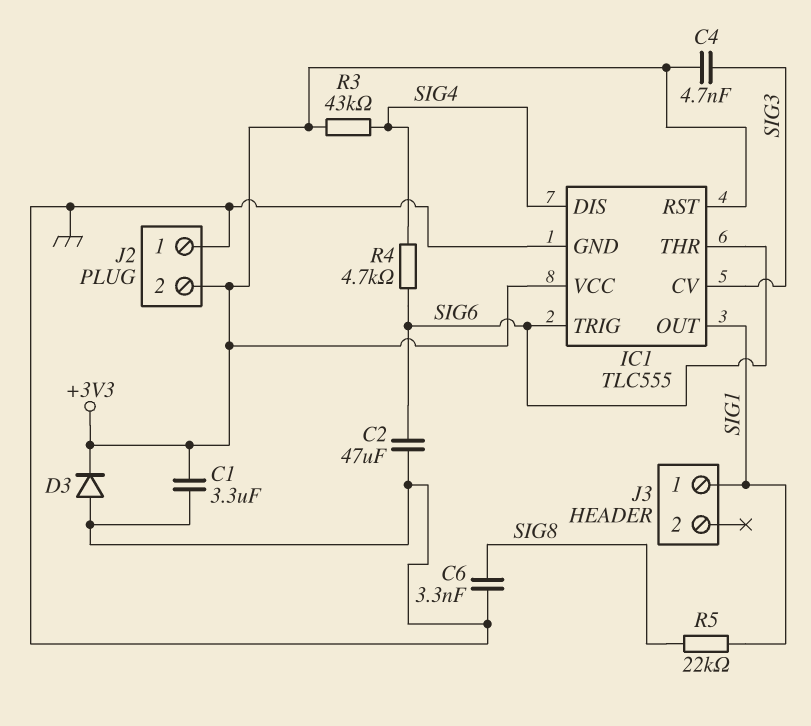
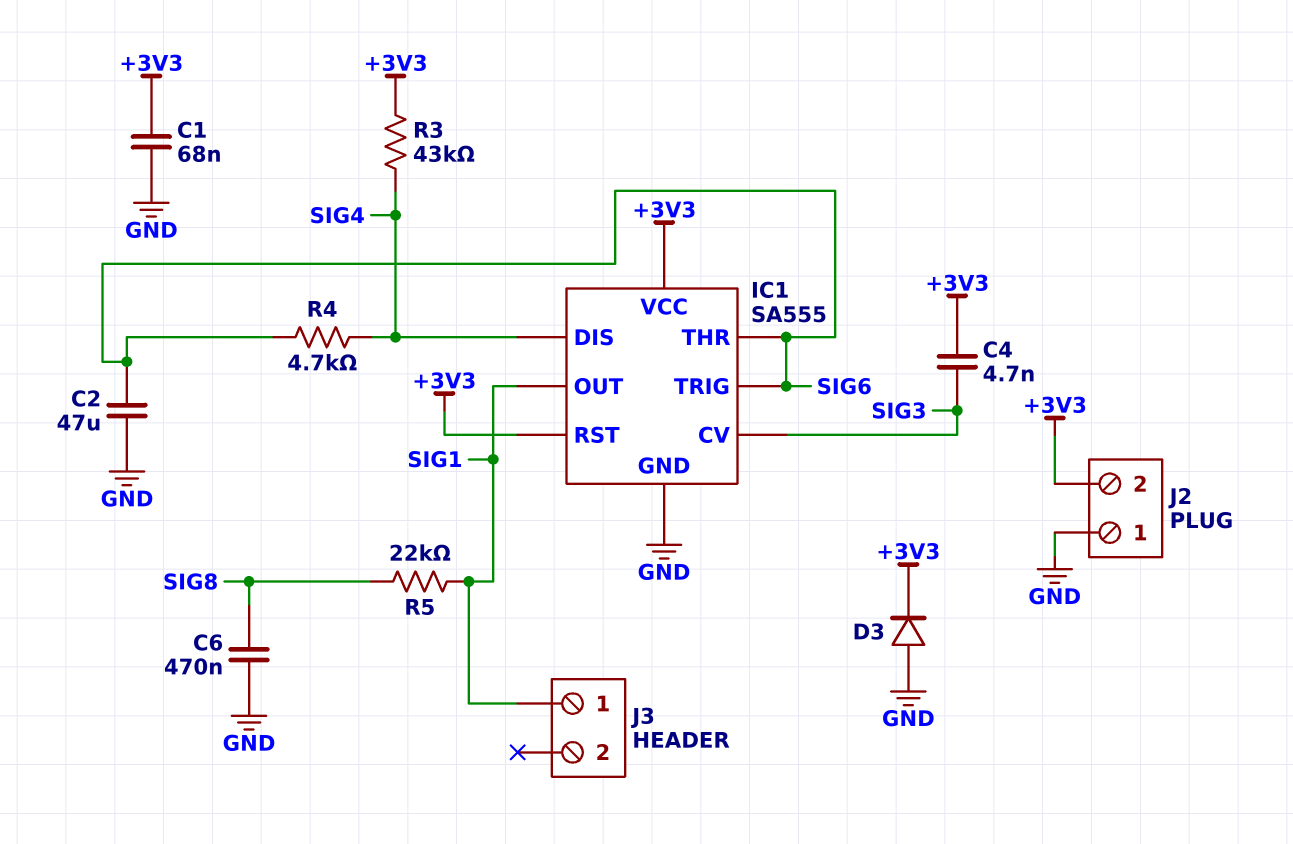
C1: 3.3uF (+3V3, GND) -> 68nF (+3V3, GND)
C6: 3.3nF (GND, SIG8) -> 470nF (GND, SIG8)
IC1: TLC555 -> SA555

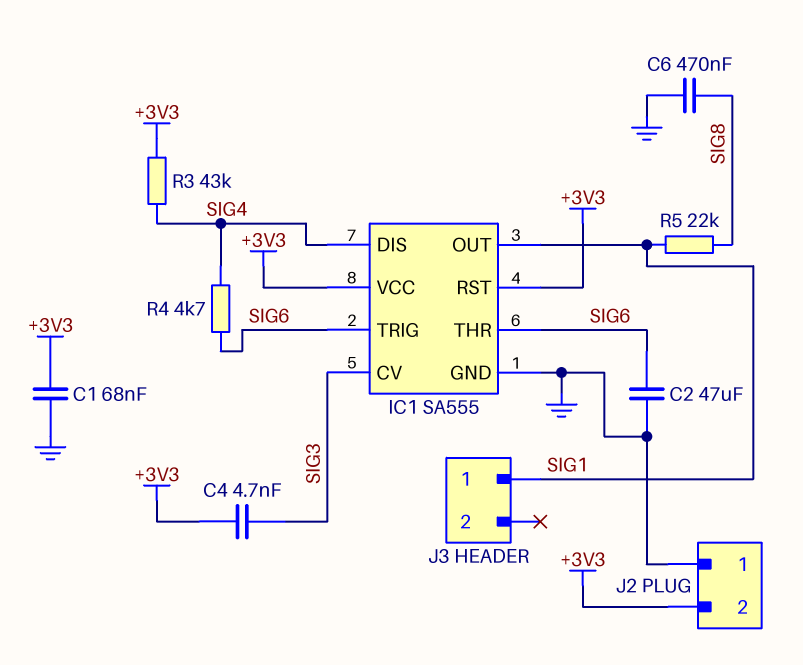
D3: diode (A GND, K +3V3) -> none

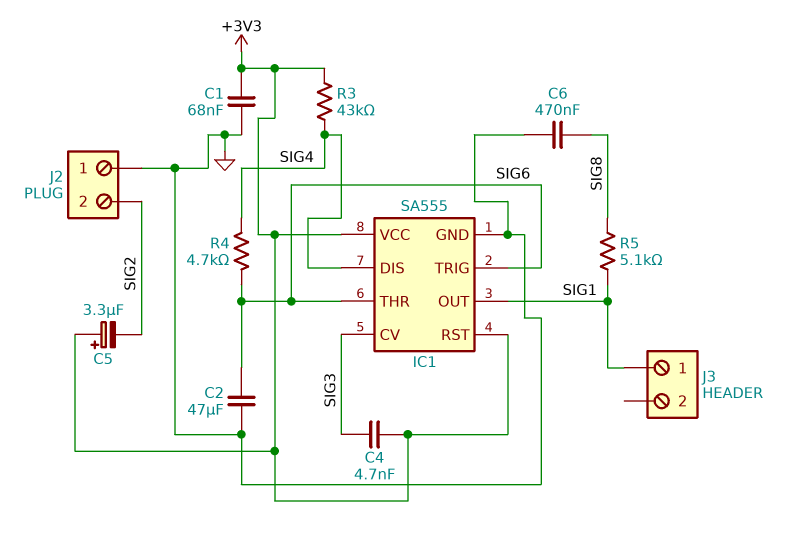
C5: none -> 3.3uF (plus +3V3, minus SIG2)
J2 pin 2: +3V3 -> SIG2
R5: 22k (SIG1, SIG8) -> 5.1k (SIG1, SIG8)

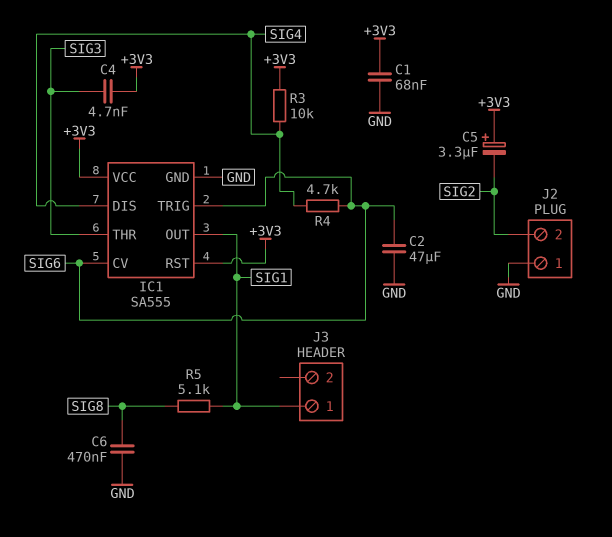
IC1 pin CV: SIG3 -> SIG6
IC1 pin THR: SIG6 -> SIG3
R3: 43k (+3V3, SIG4) -> 10k (+3V3, SIG4)

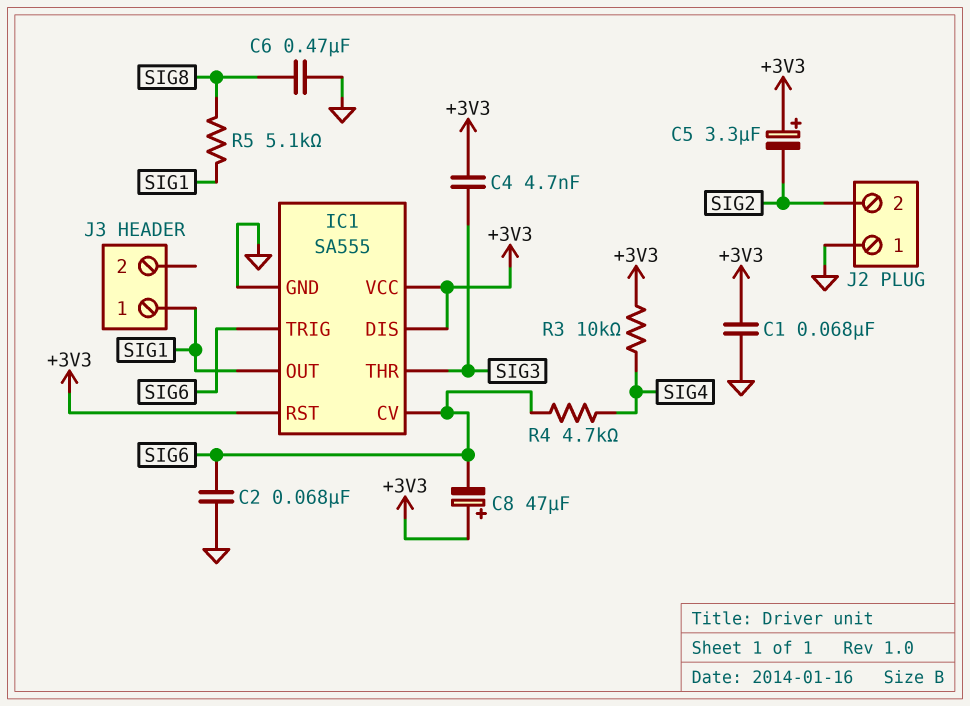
C2: 47uF (GND, SIG6) -> 68nF (GND, SIG6)
C8: none -> 47uF (plus +3V3, minus SIG6)
IC1 pin DIS: SIG4 -> +3V3

